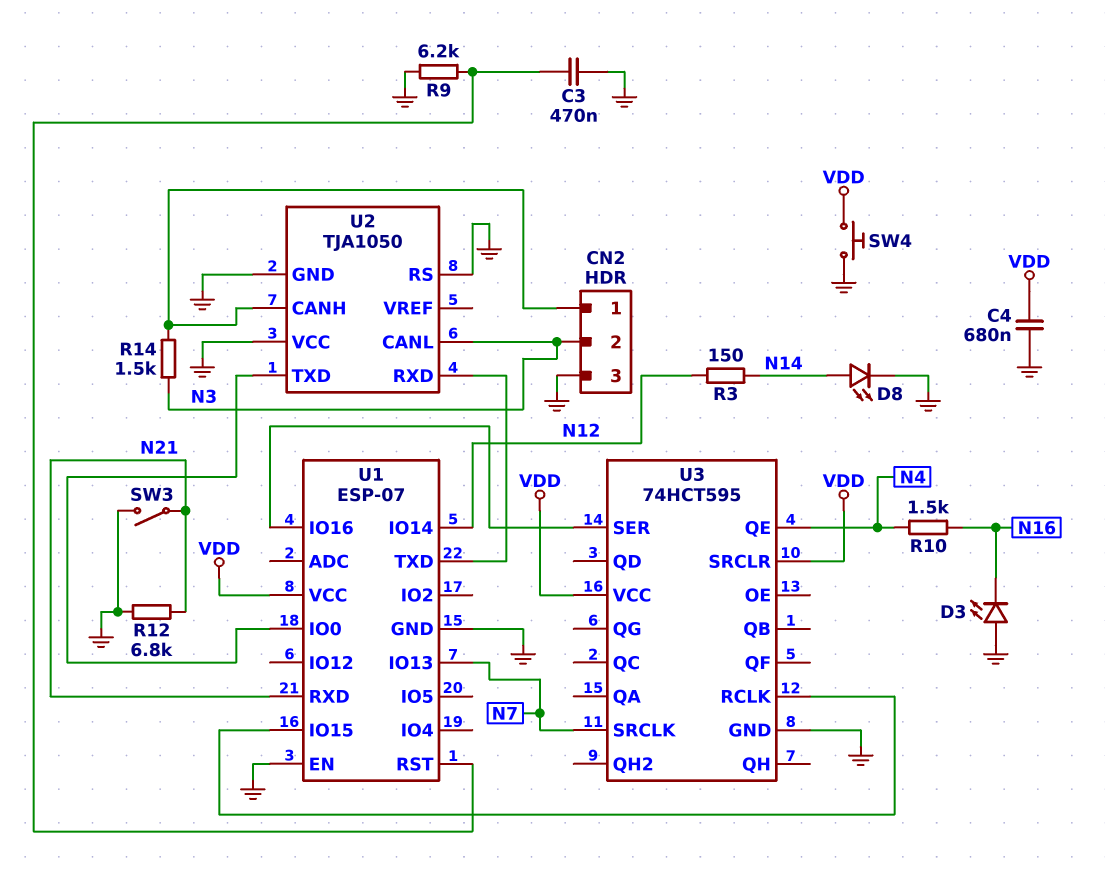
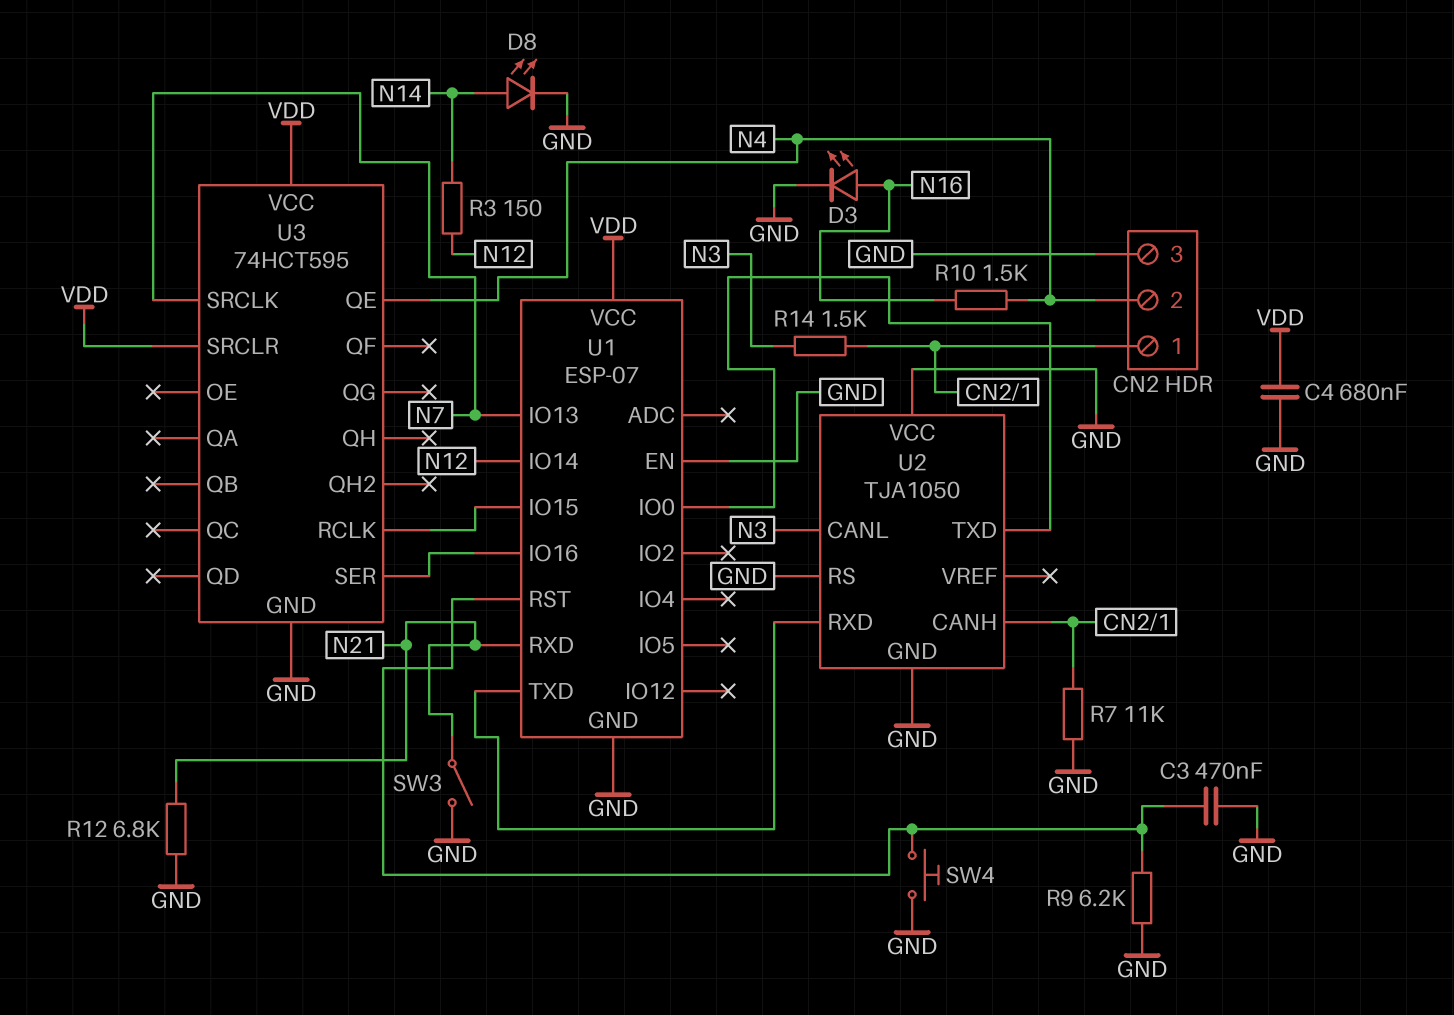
CN2 pin 2: N3 -> N4
D3: LED (A GND, K N16) -> LED (A N16, K GND)
R7: none -> 11k (CN2/1, GND)
SW4: button (GND, VDD) -> button (GND, U1/RST)

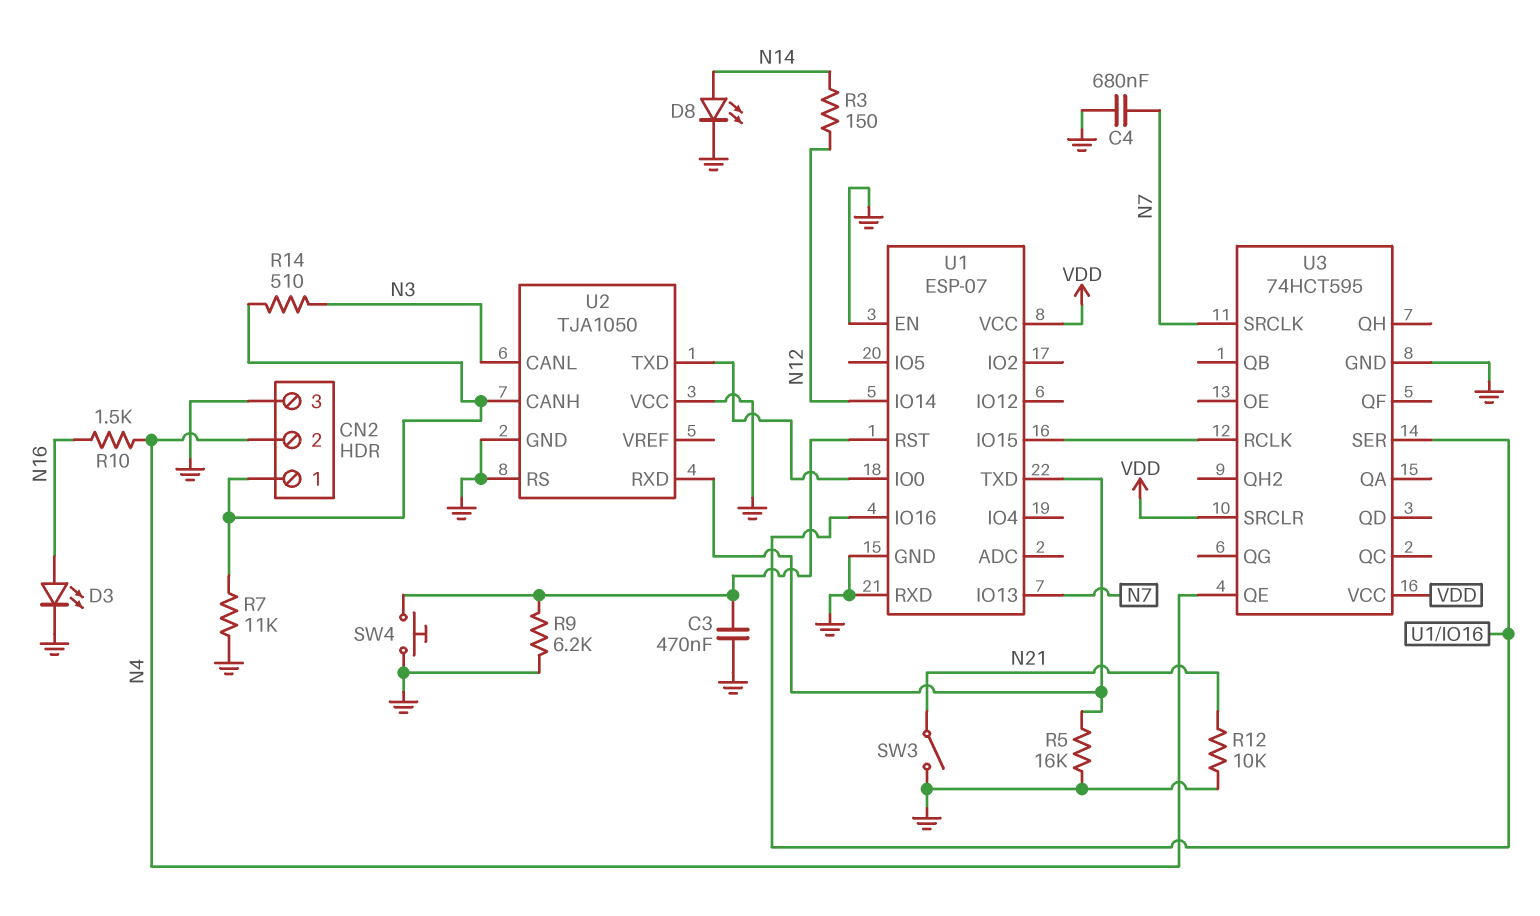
C4: 680nF (GND, VDD) -> 680nF (GND, N7)
R5: none -> 16k (GND, U1/TXD)
R12: 6.8k (GND, N21) -> 10k (GND, N21)
R14: 1.5k (CN2/1, N3) -> 510 (CN2/1, N3)
U1 pin RXD: N21 -> GND

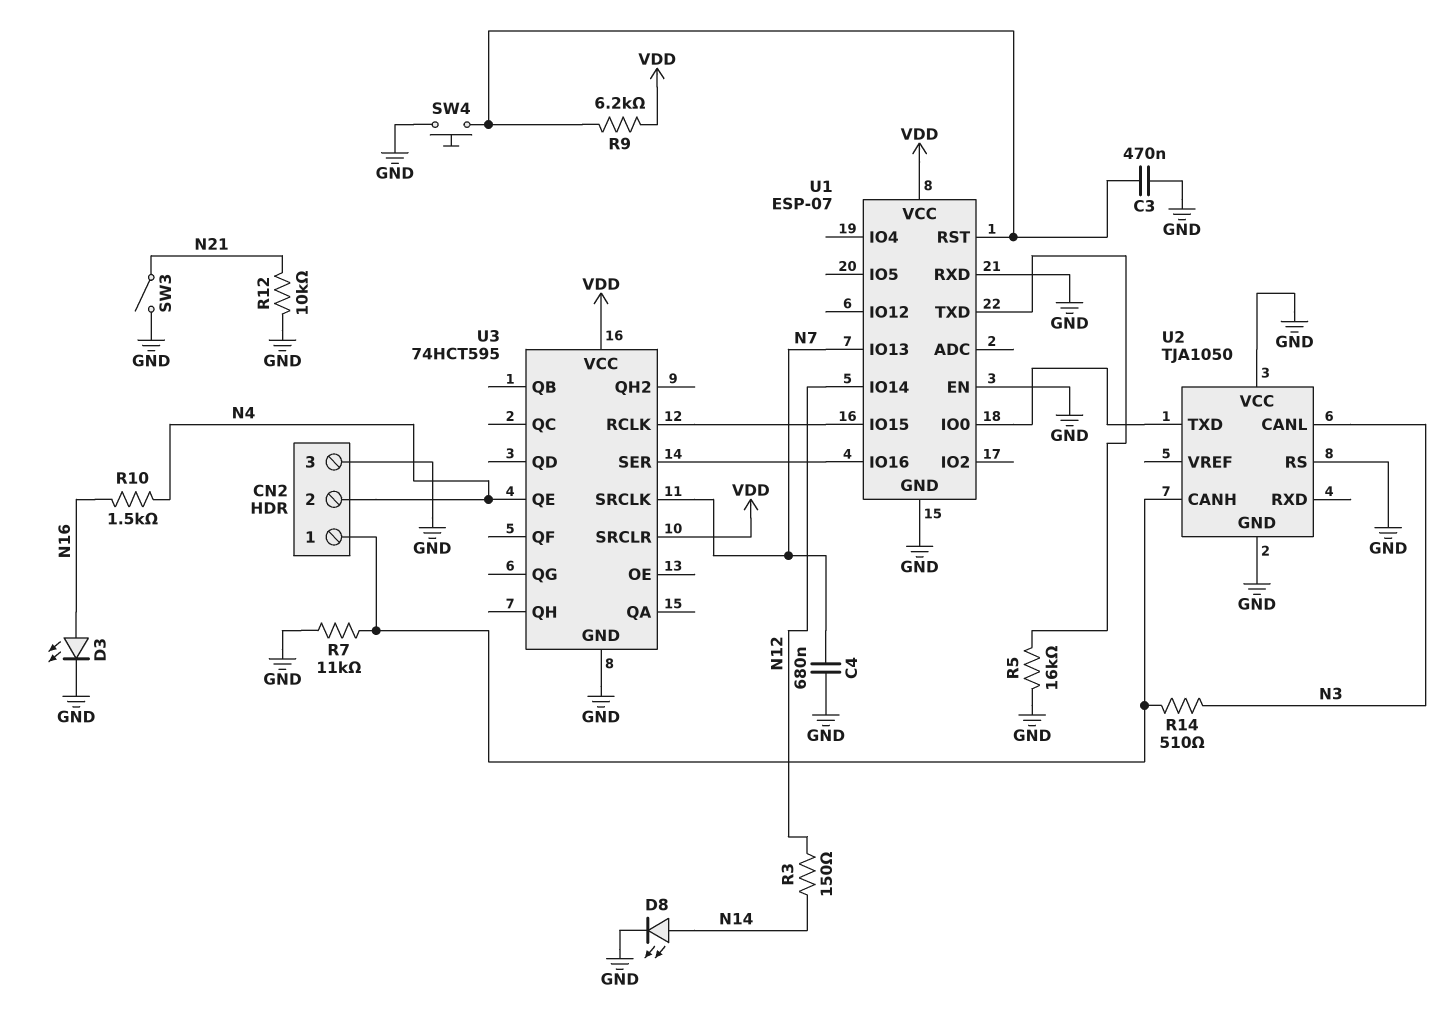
R9: 6.2k (GND, U1/RST) -> 6.2k (U1/RST, VDD)
U2 pin RXD: U1/TXD -> none

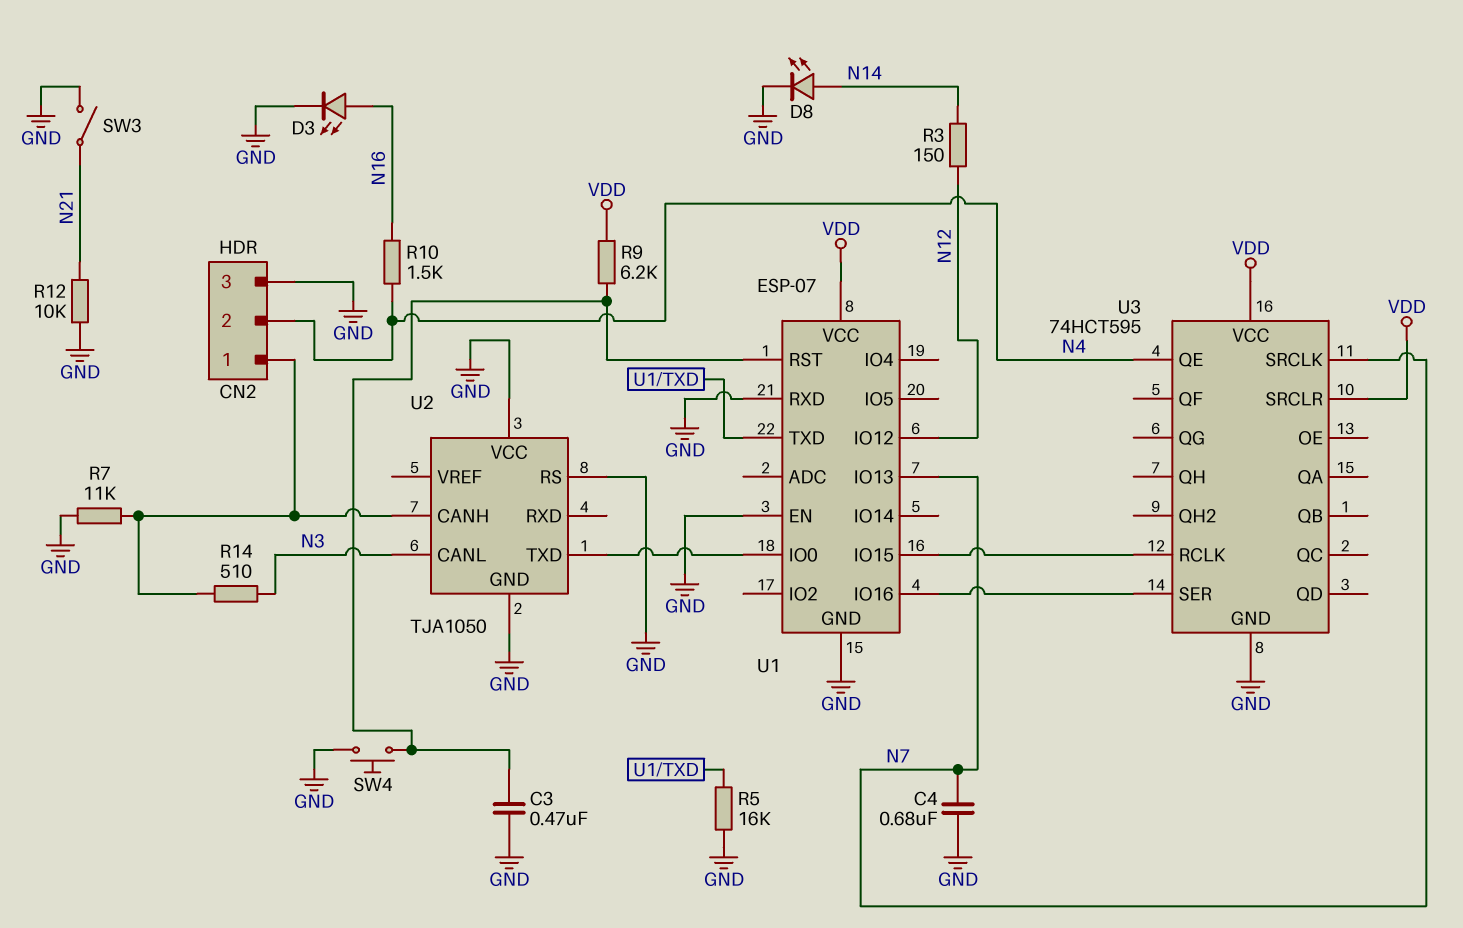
U1 pin IO12: none -> N12
U1 pin IO14: N12 -> none

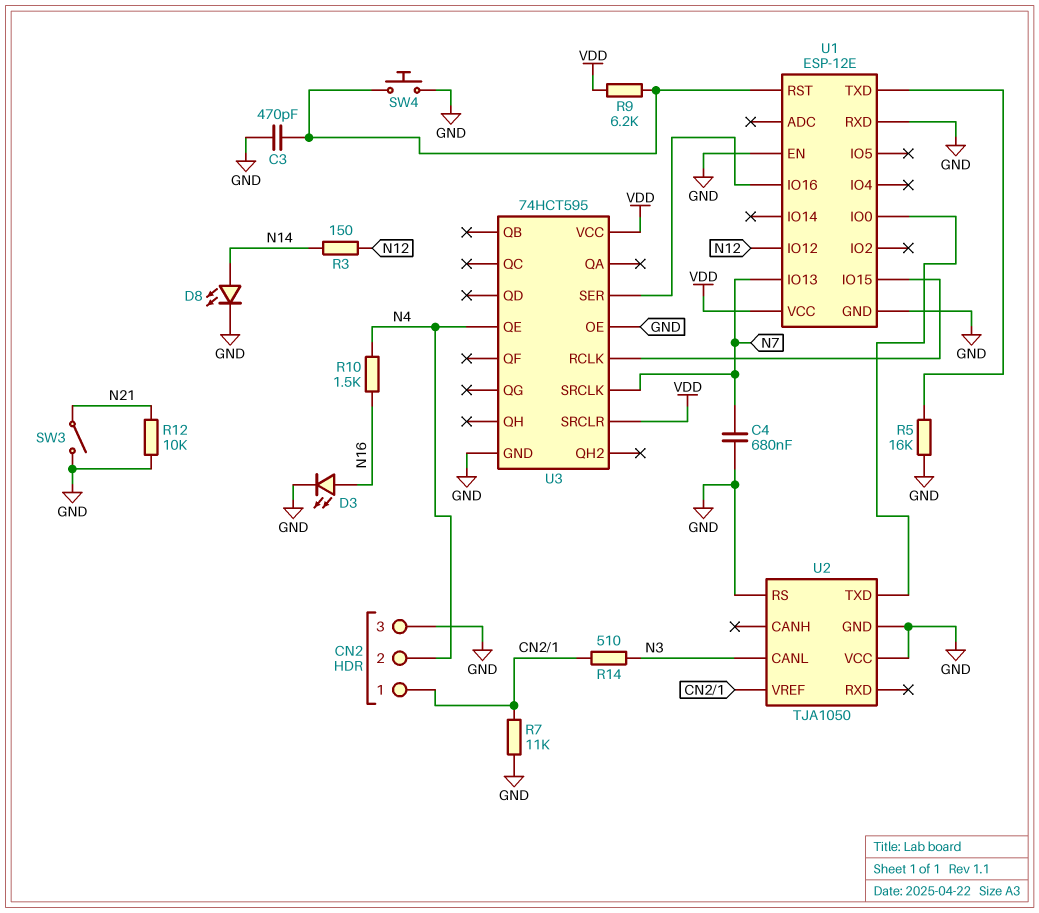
C3: 470nF (GND, U1/RST) -> 470pF (GND, U1/RST)
U1: ESP-07 -> ESP-12E
U2 pin CANH: CN2/1 -> none
U2 pin VREF: none -> CN2/1
U3 pin OE: none -> GND

